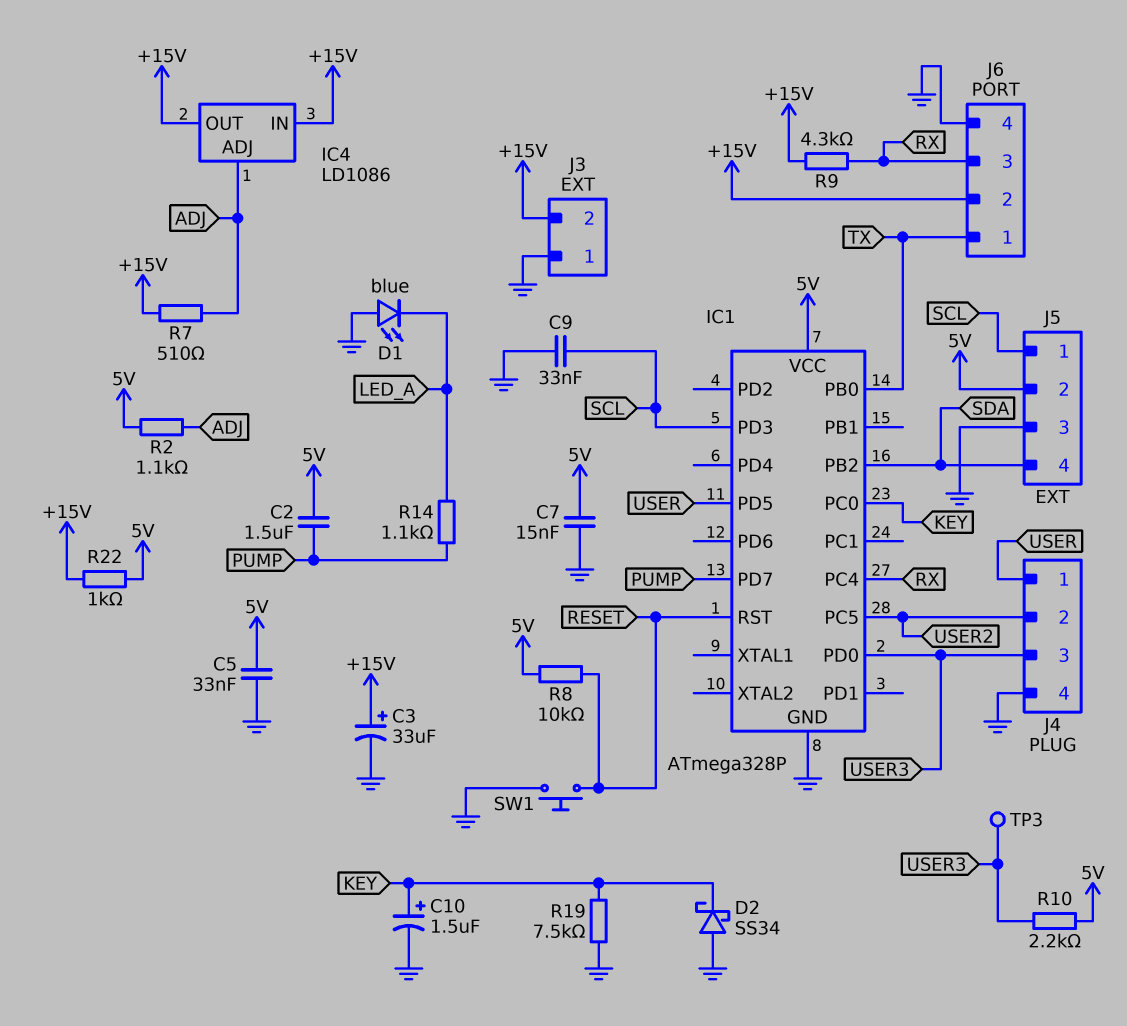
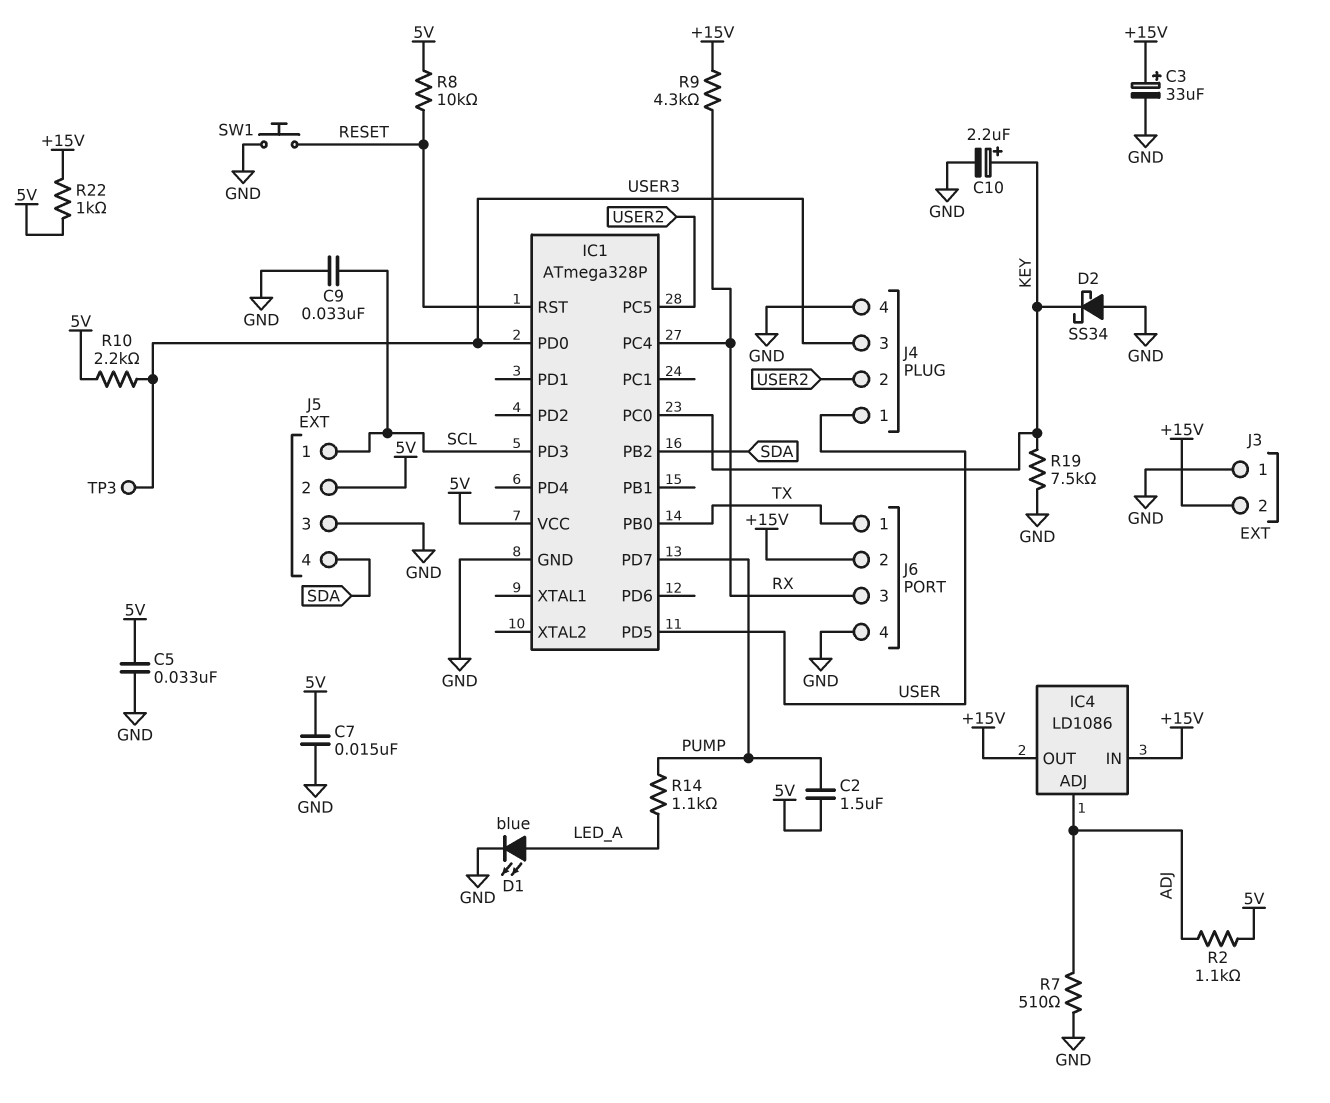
C10: 1.5uF (plus KEY, minus GND) -> 2.2uF (plus KEY, minus GND)
D1: LED blue (A GND, K LED_A) -> LED blue (A LED_A, K GND)
R7: 510 (+15V, ADJ) -> 510 (ADJ, GND)

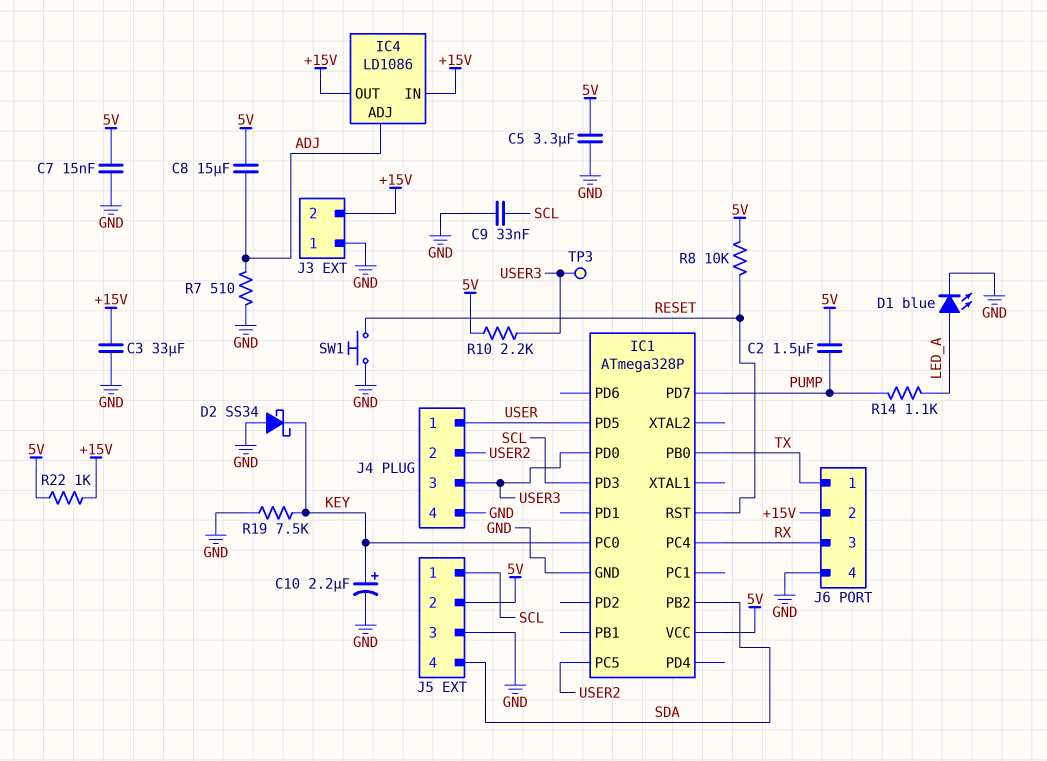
C3: 33uF (plus +15V, minus GND) -> 33uF (+15V, GND)
C5: 33nF (5V, GND) -> 3.3uF (5V, GND)
C8: none -> 15uF (5V, ADJ)
R2: 1.1k (5V, ADJ) -> none
R9: 4.3k (+15V, RX) -> none

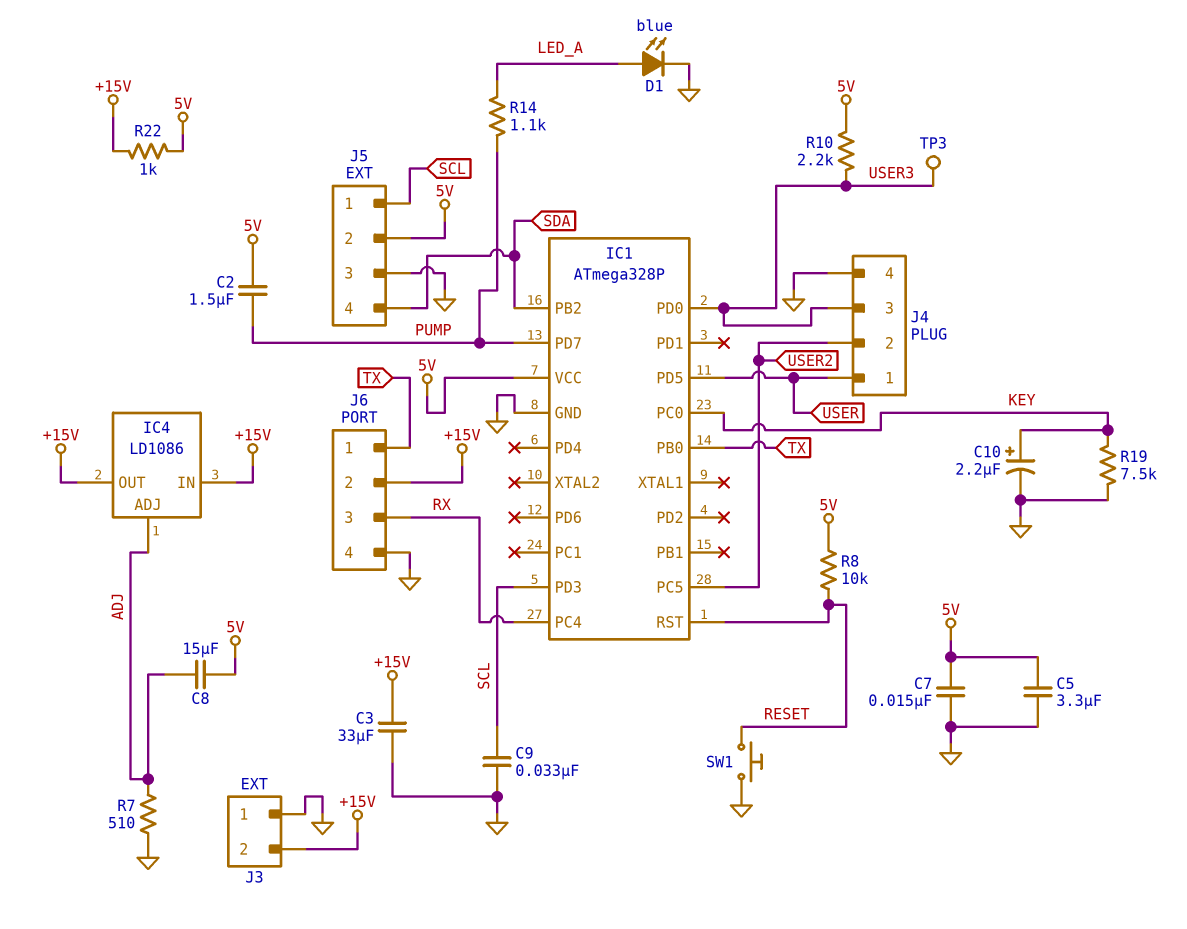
D2: schottky SS34 (A GND, K KEY) -> none

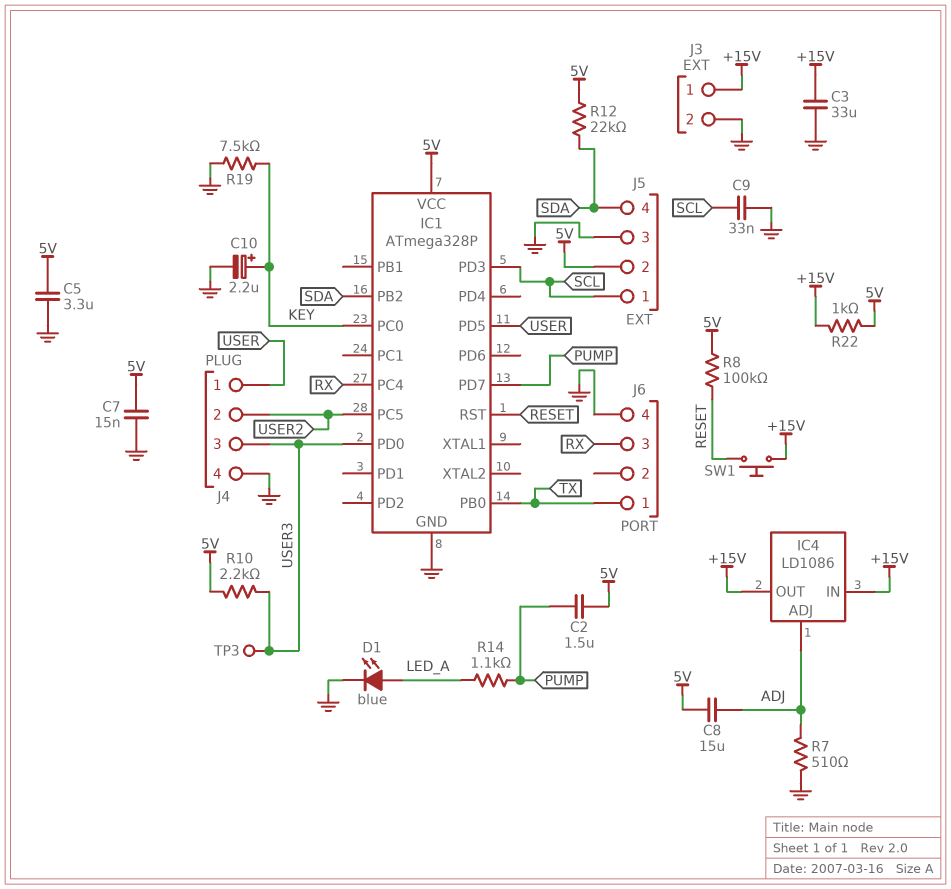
J3 pin 1: GND -> +15V
J3 pin 2: +15V -> GND
J6 pin 2: +15V -> none
R8: 10k (5V, RESET) -> 100k (5V, RESET)
R12: none -> 22k (5V, SDA)
SW1: button (GND, RESET) -> button (+15V, RESET)

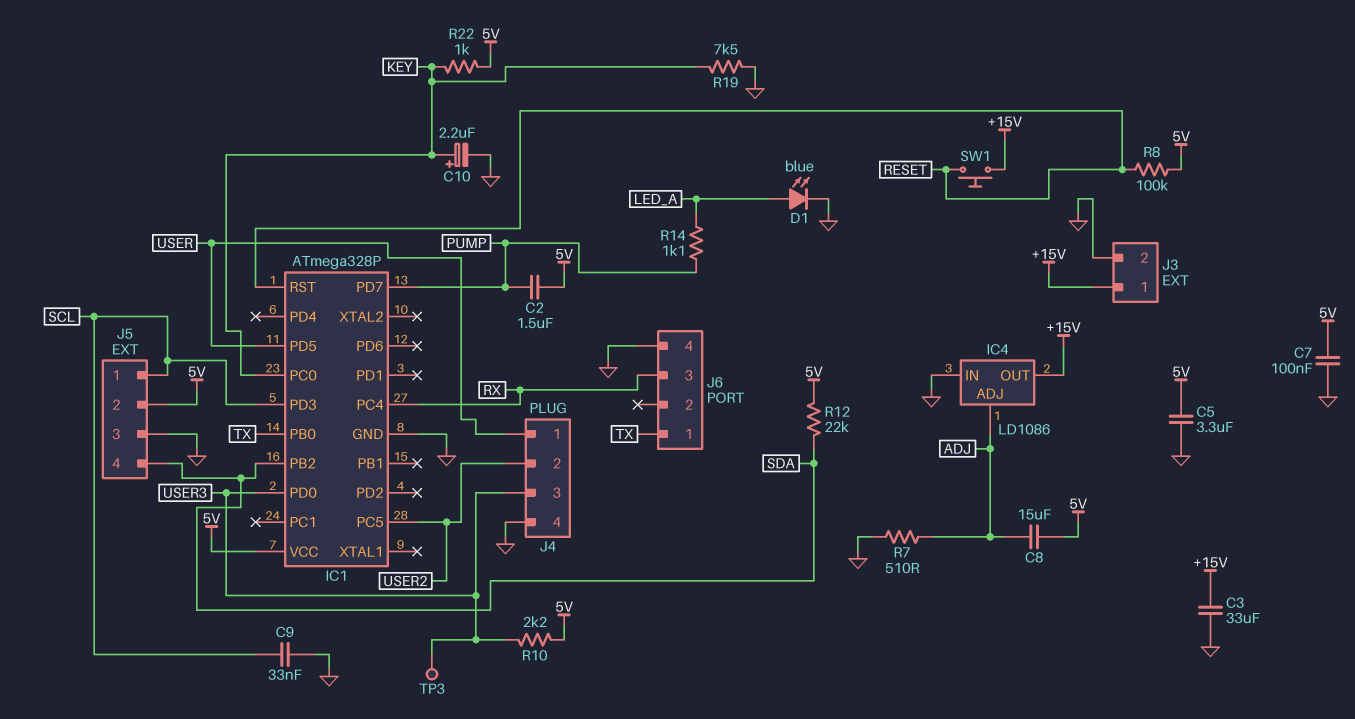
C7: 15nF (5V, GND) -> 100nF (5V, GND)
IC4 pin IN: +15V -> GND
R22: 1k (+15V, 5V) -> 1k (5V, KEY)

